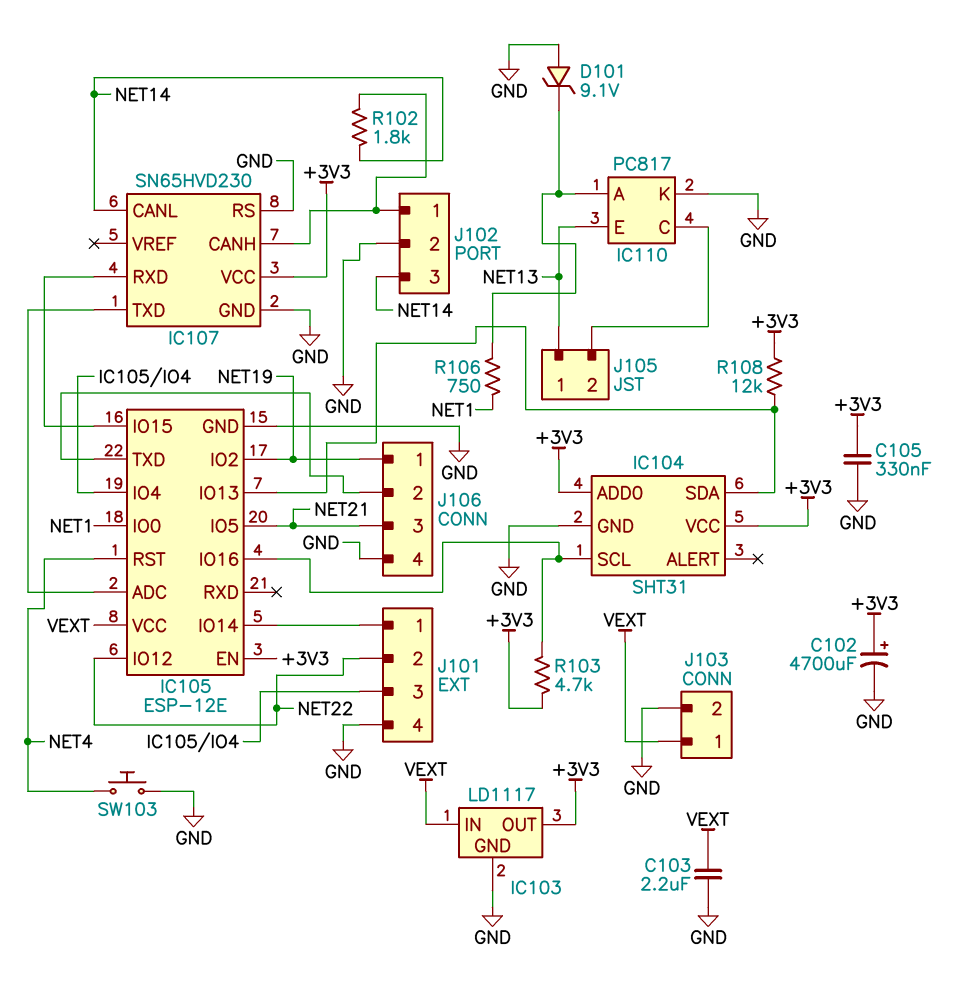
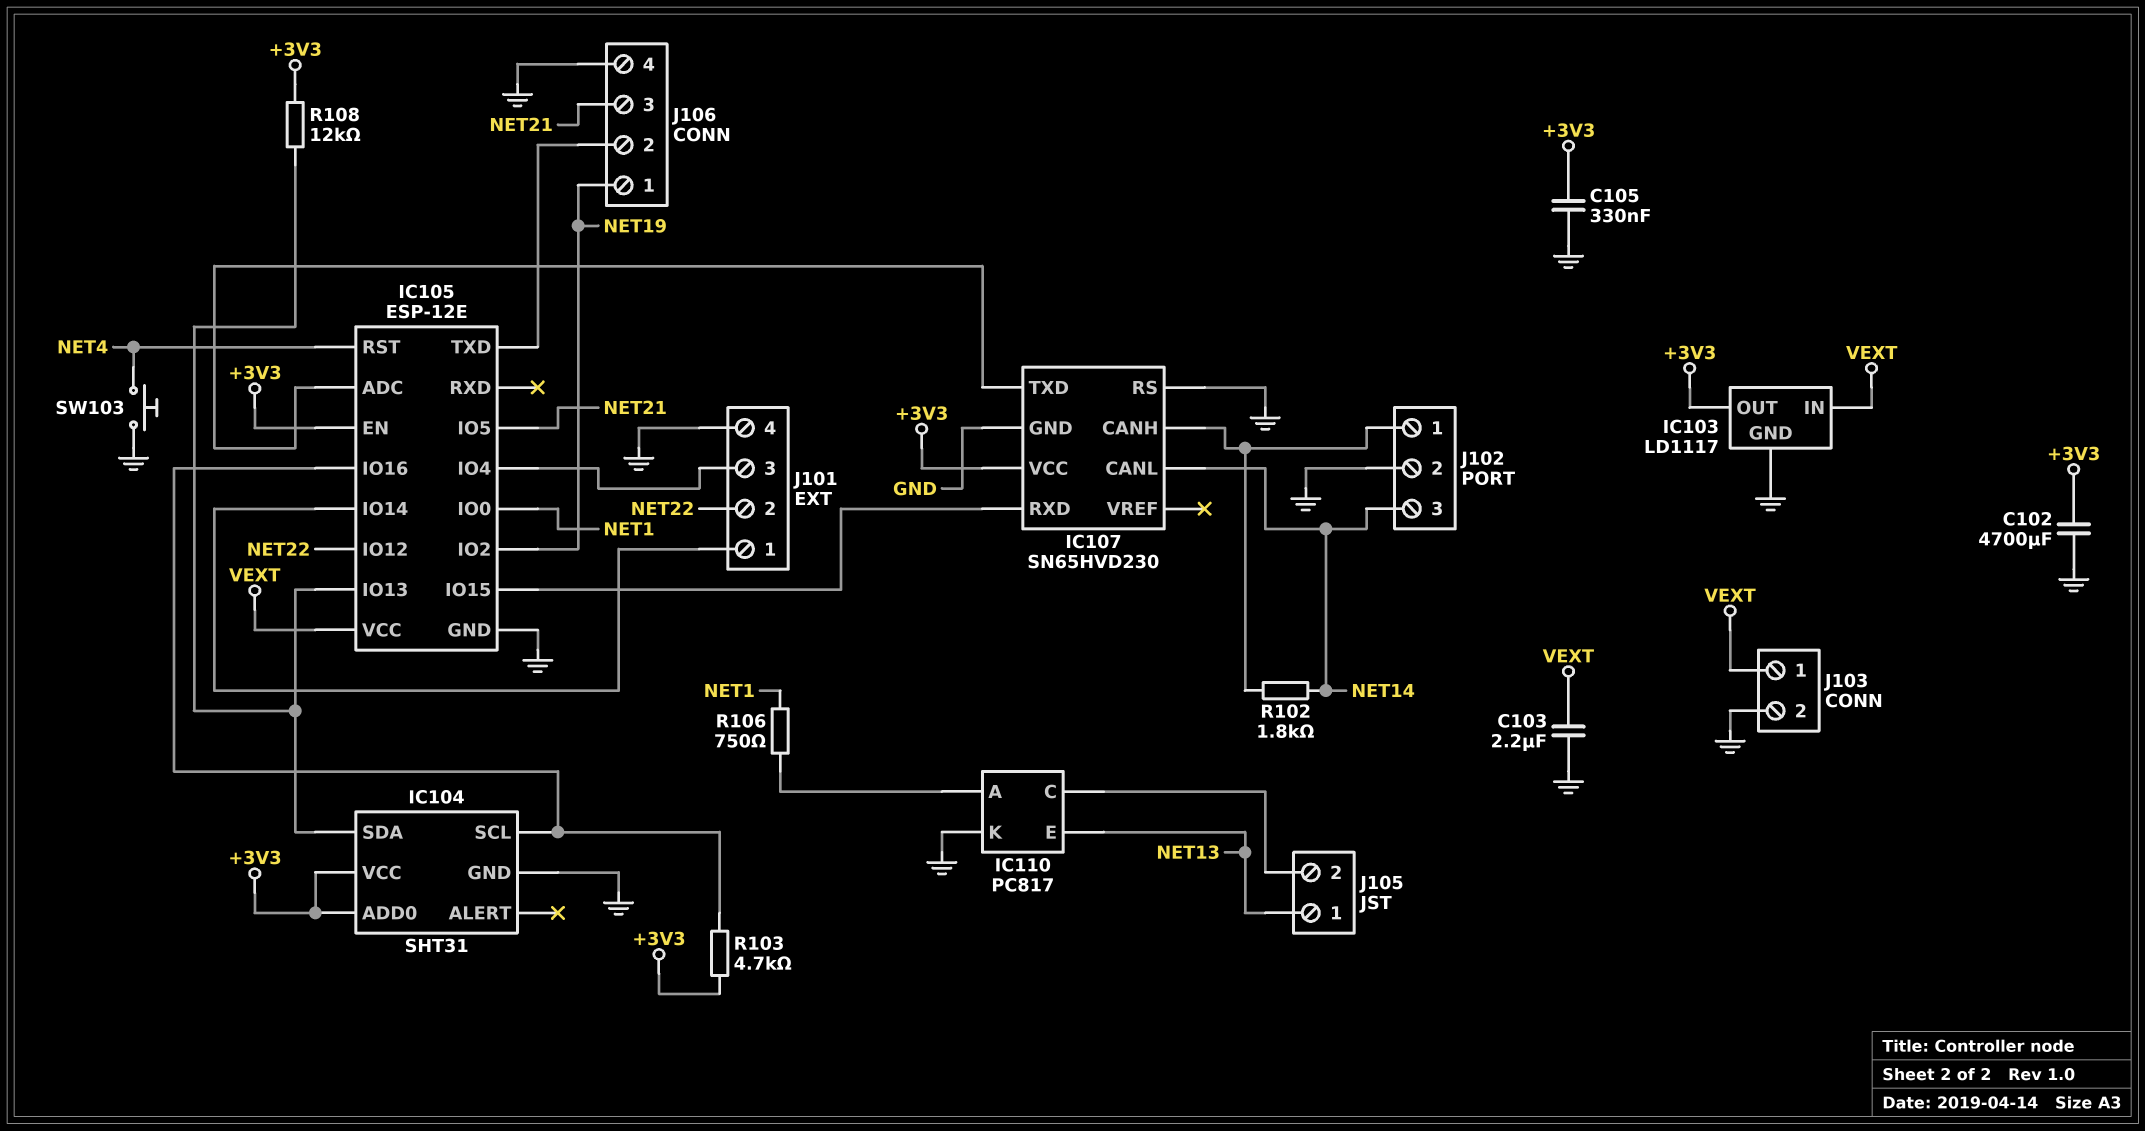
C102: 4700uF (plus +3V3, minus GND) -> 4700uF (+3V3, GND)
D101: zener 9.1V (A GND, K IC110/A) -> none

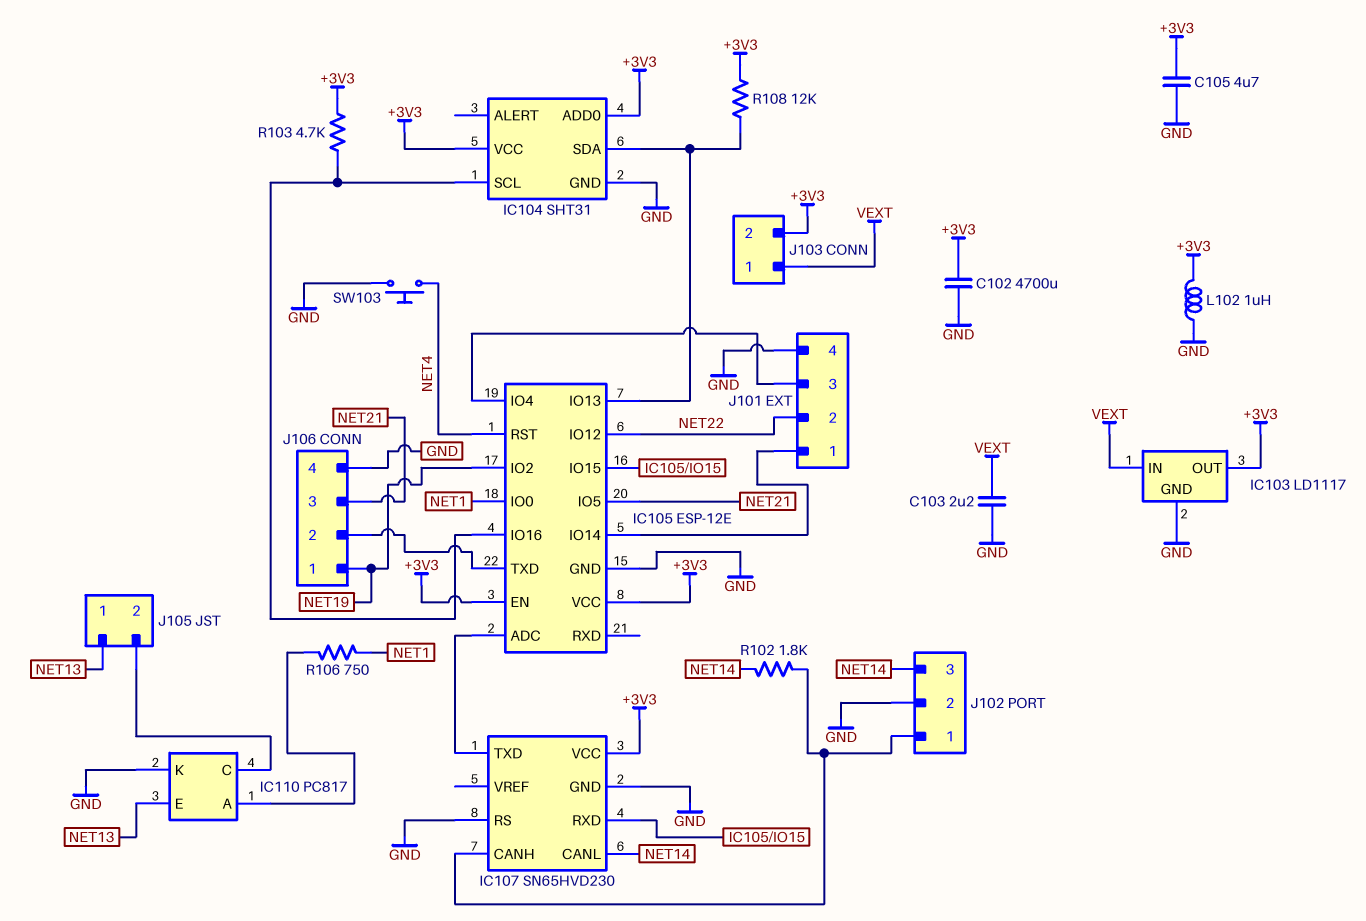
C105: 330nF (+3V3, GND) -> 4.7uF (+3V3, GND)
IC105 pin VCC: VEXT -> +3V3
J103 pin 2: GND -> +3V3
L102: none -> 1uH (+3V3, GND)

